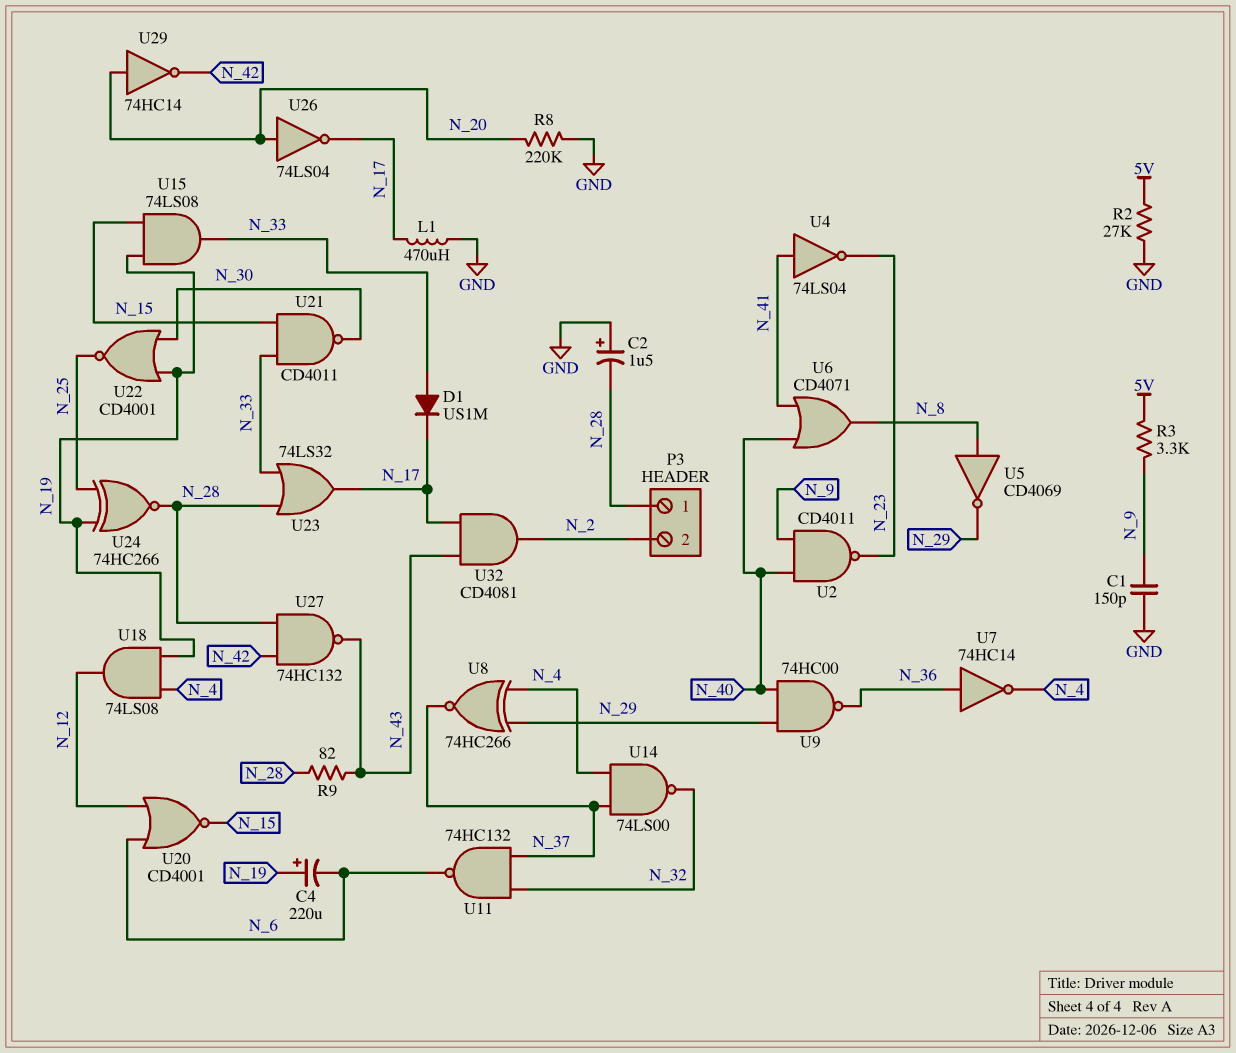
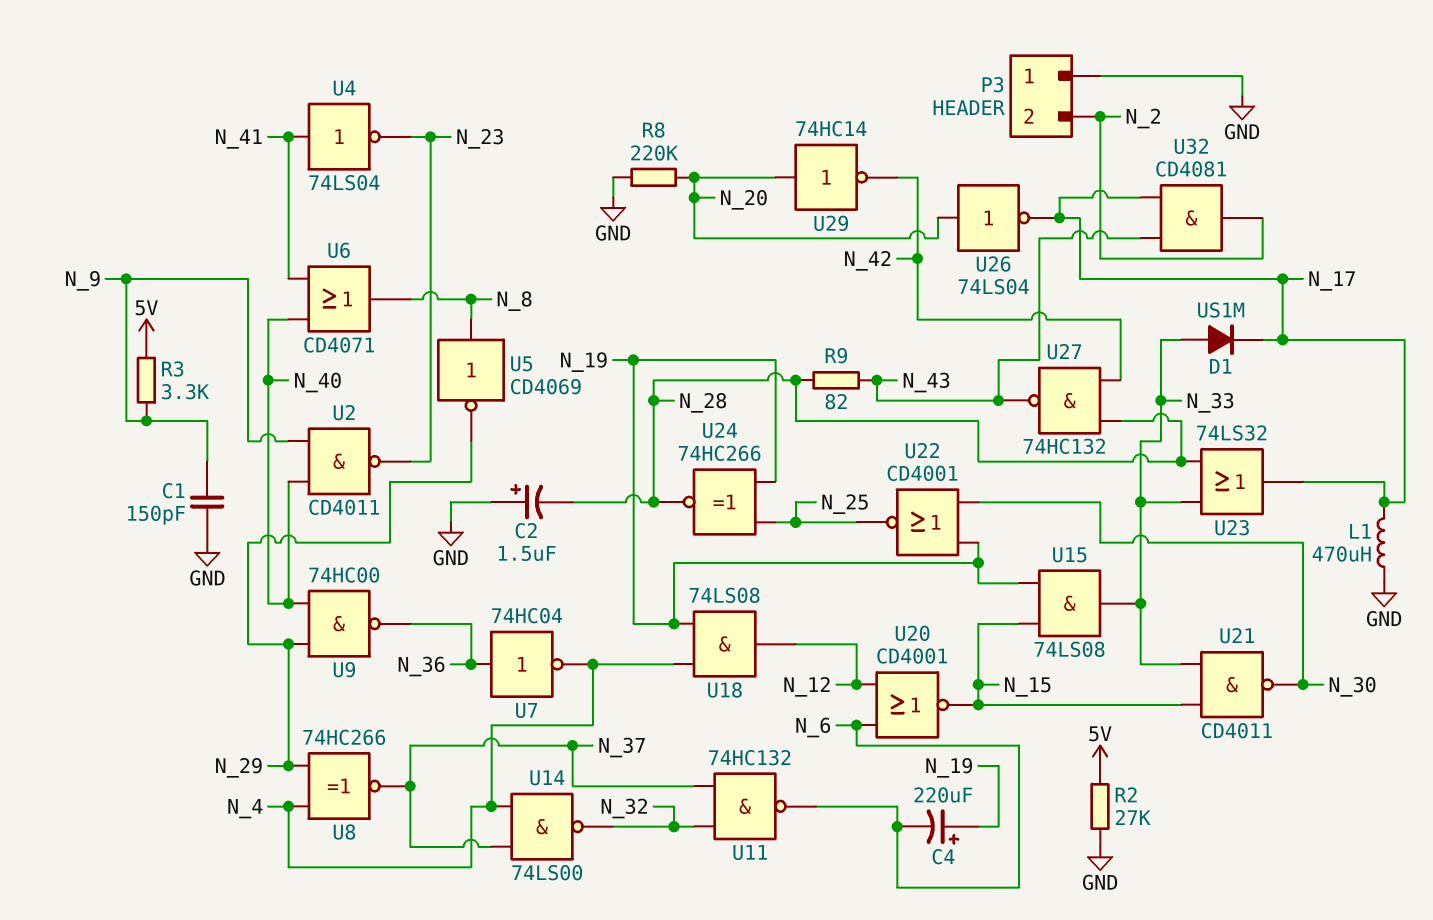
P3 pin 1: N_28 -> GND
U7: NOT 74HC14 (in N_36, out N_4) -> NOT 74HC04 (in N_36, out N_4)

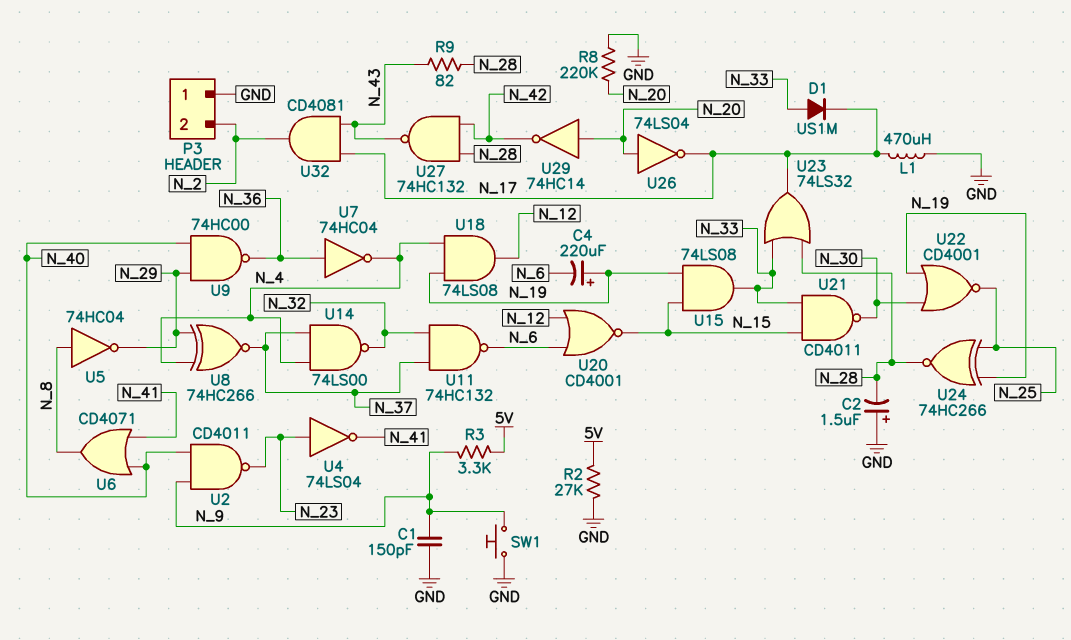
SW1: none -> button (GND, N_9)
U4: NOT 74LS04 (in N_41, out N_23) -> NOT 74LS04 (in N_23, out N_41)
U5: NOT CD4069 (in N_8, out N_29) -> NOT 74HC04 (in N_8, out N_29)

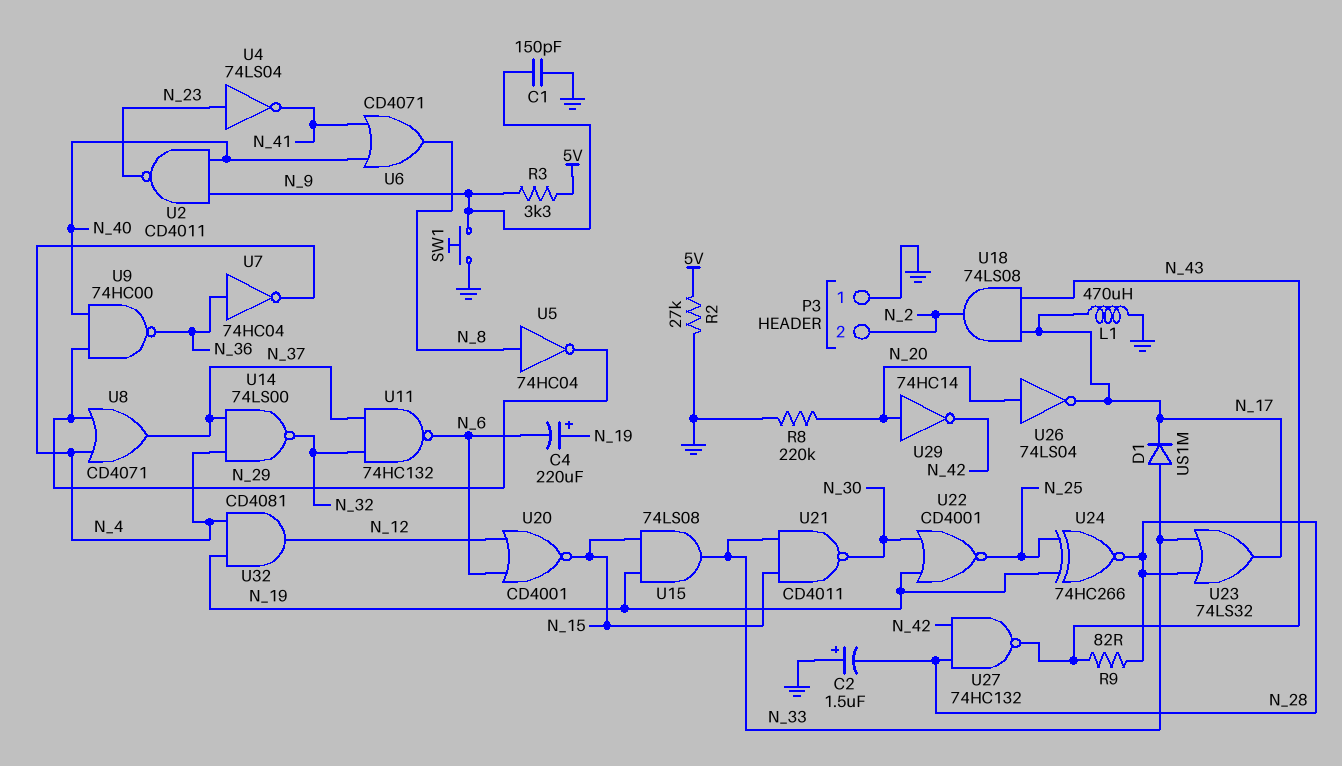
U8: XNOR 74HC266 (in N_4, in N_29, out N_37) -> OR CD4071 (in N_4, in N_29, out N_37)
U18: AND 74LS08 (in N_4, in N_19, out N_12) -> AND 74LS08 (in N_17, in N_43, out N_2)
U32: AND CD4081 (in N_17, in N_43, out N_2) -> AND CD4081 (in N_4, in N_19, out N_12)

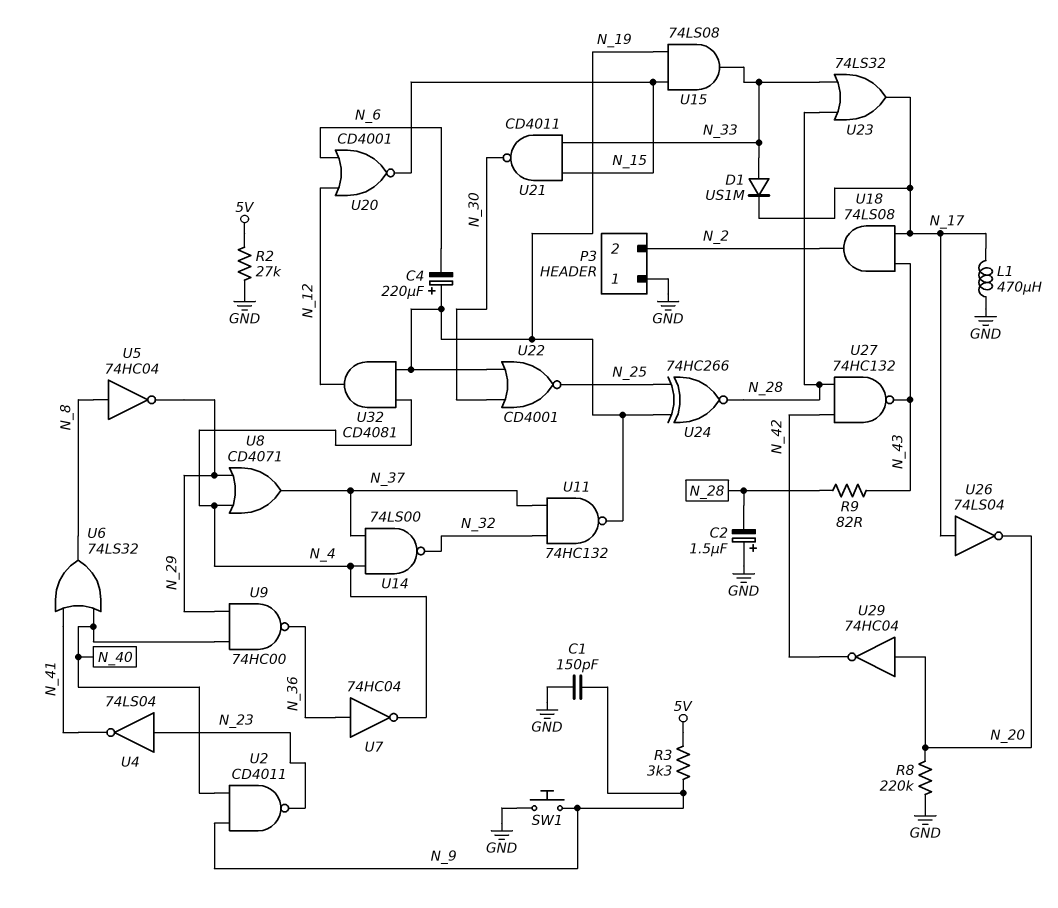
U6: OR CD4071 (in N_40, in N_41, out N_8) -> OR 74LS32 (in N_40, in N_41, out N_8)
U11: NAND 74HC132 (in N_32, in N_37, out N_6) -> NAND 74HC132 (in N_32, in N_37, out N_19)
U26: NOT 74LS04 (in N_20, out N_17) -> NOT 74LS04 (in N_17, out N_20)
U29: NOT 74HC14 (in N_20, out N_42) -> NOT 74HC04 (in N_20, out N_42)

